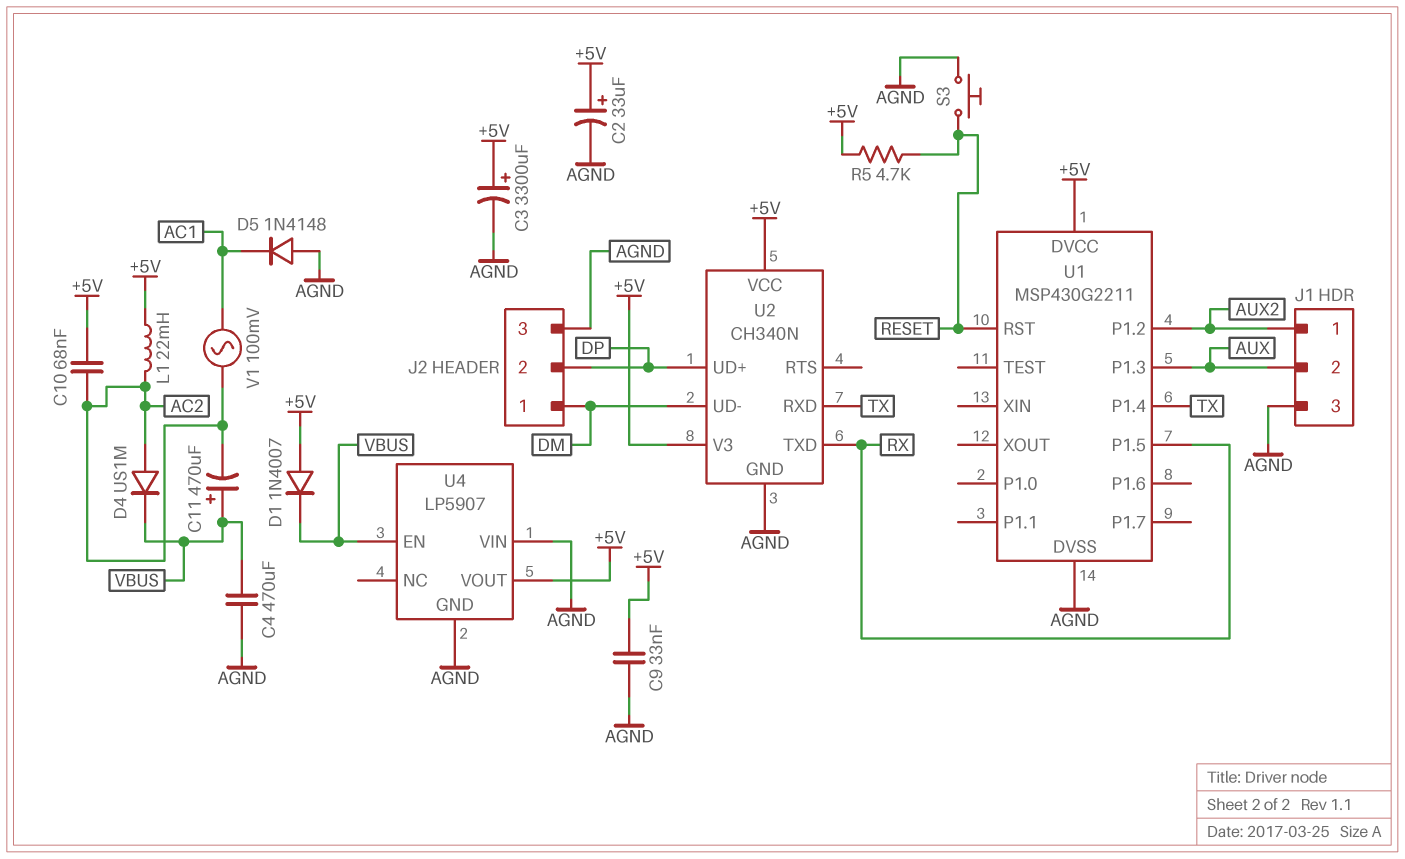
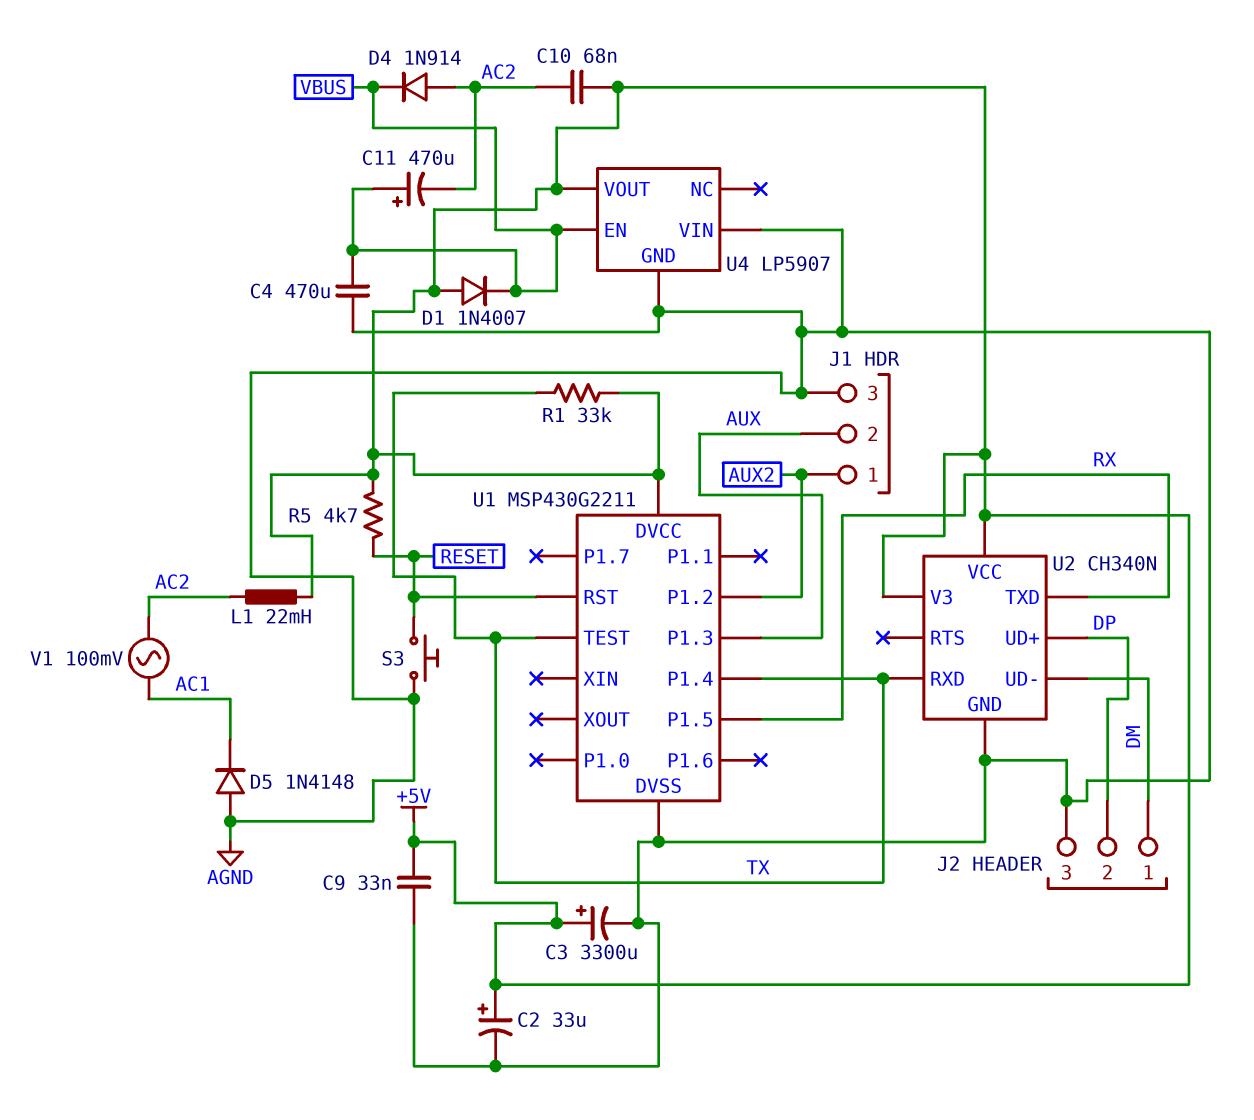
D4: diode US1M (A AC2, K VBUS) -> diode 1N914 (A AC2, K VBUS)
R1: none -> 33k (+5V, TX)
U1 pin TEST: none -> TX

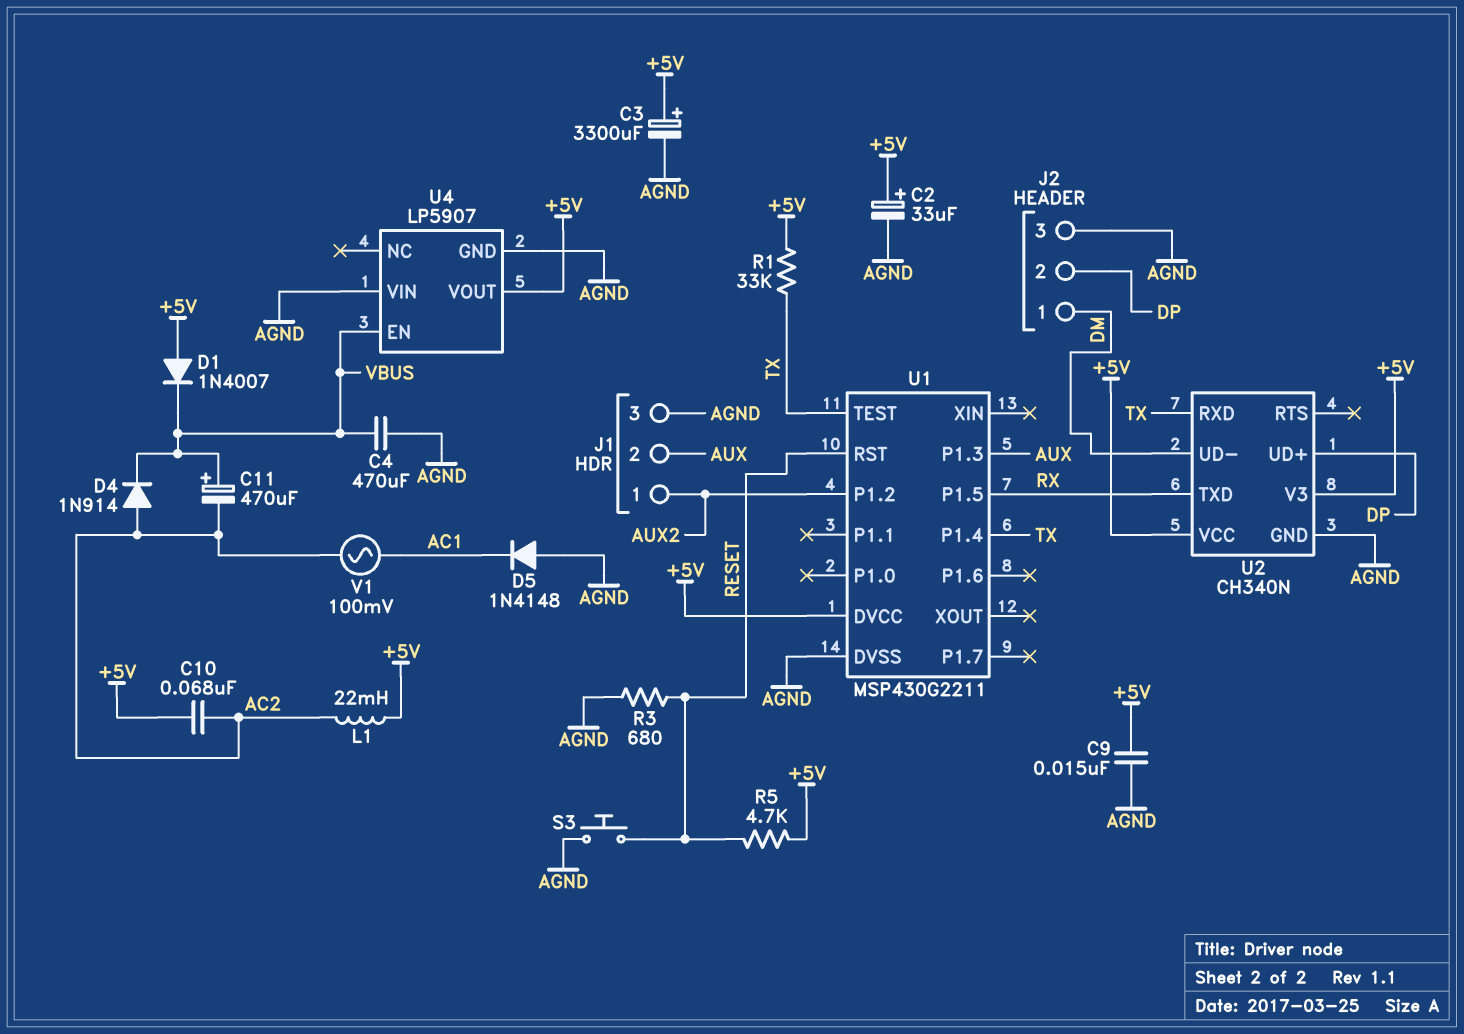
C9: 33nF (+5V, AGND) -> 15nF (+5V, AGND)
R3: none -> 680 (AGND, RESET)

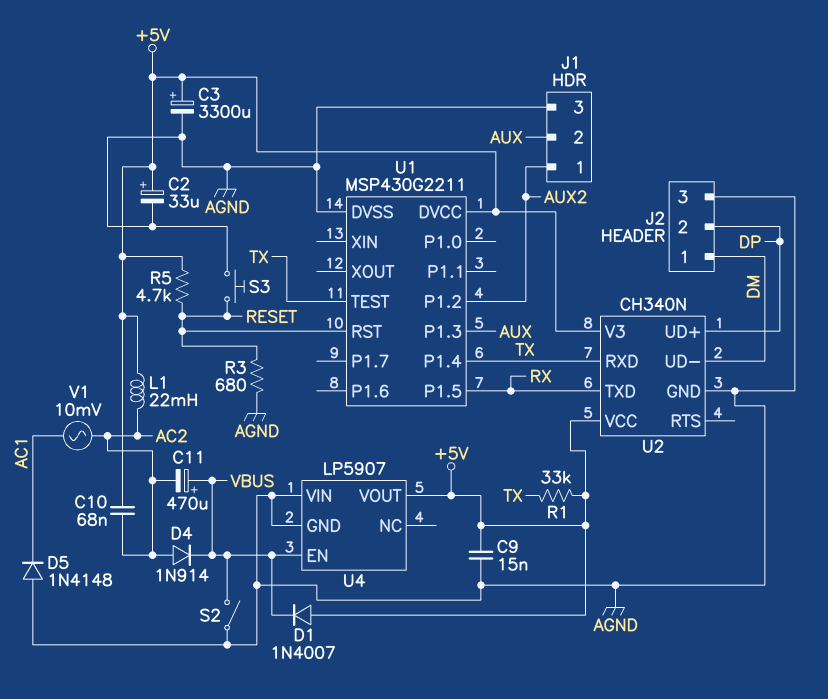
C4: 470uF (AGND, VBUS) -> none
S2: none -> switch (AGND, VBUS)
V1: AC 100mV (AC1, AC2) -> AC 10mV (AC1, AC2)

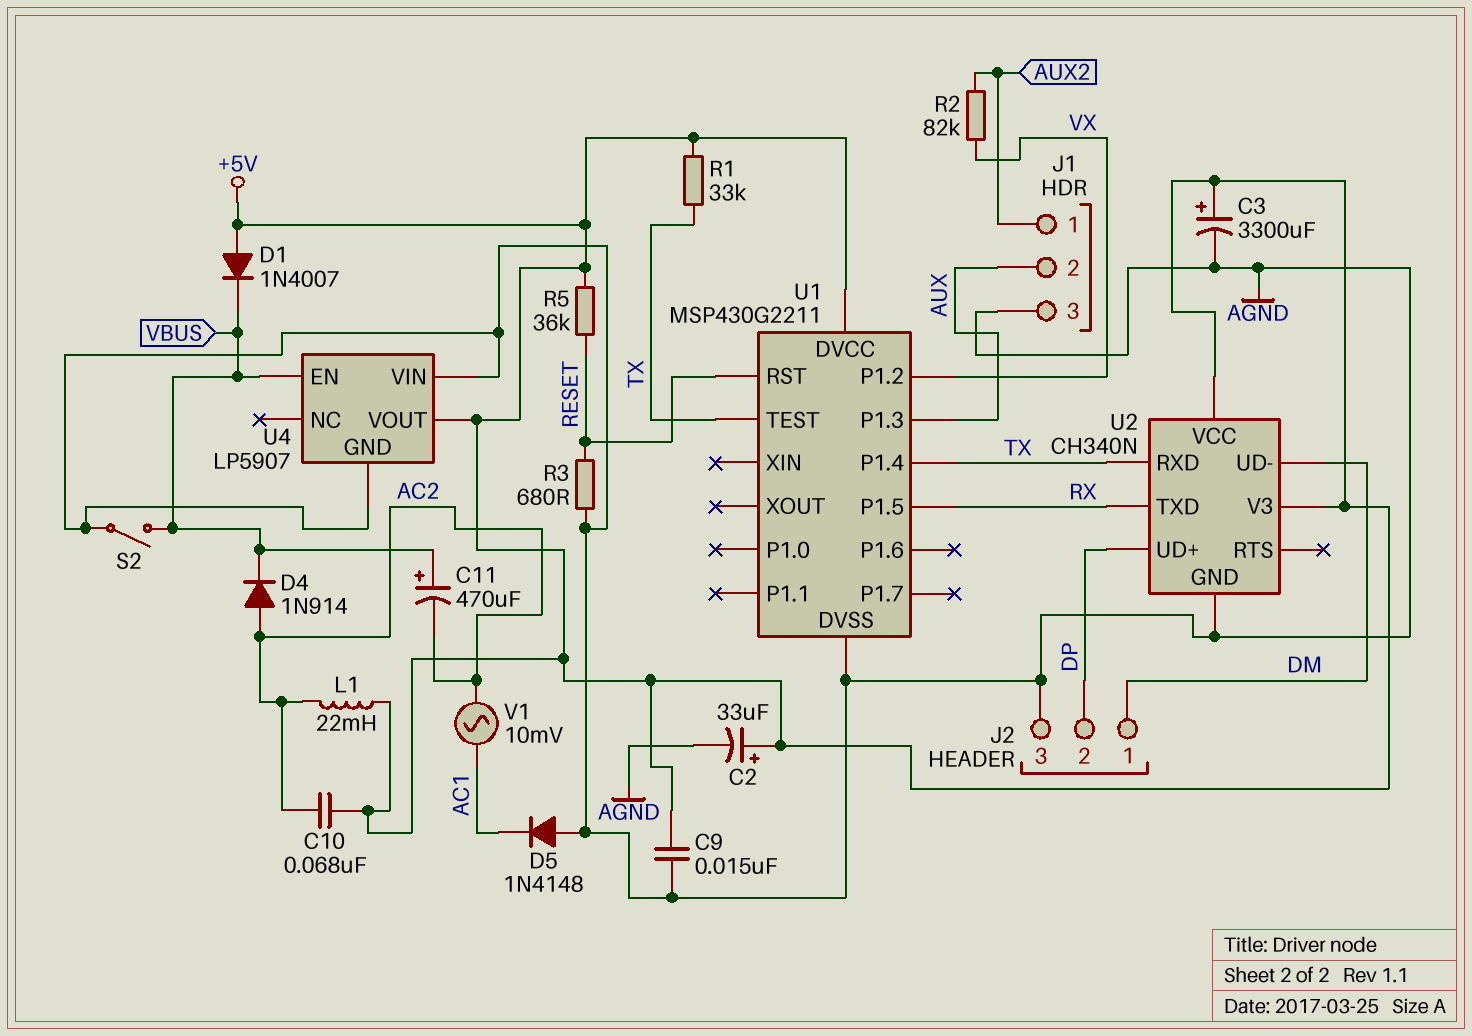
R2: none -> 82k (AUX2, VX)
R5: 4.7k (+5V, RESET) -> 36k (+5V, RESET)
S3: button (AGND, RESET) -> none
U1 pin P1.2: AUX2 -> VX

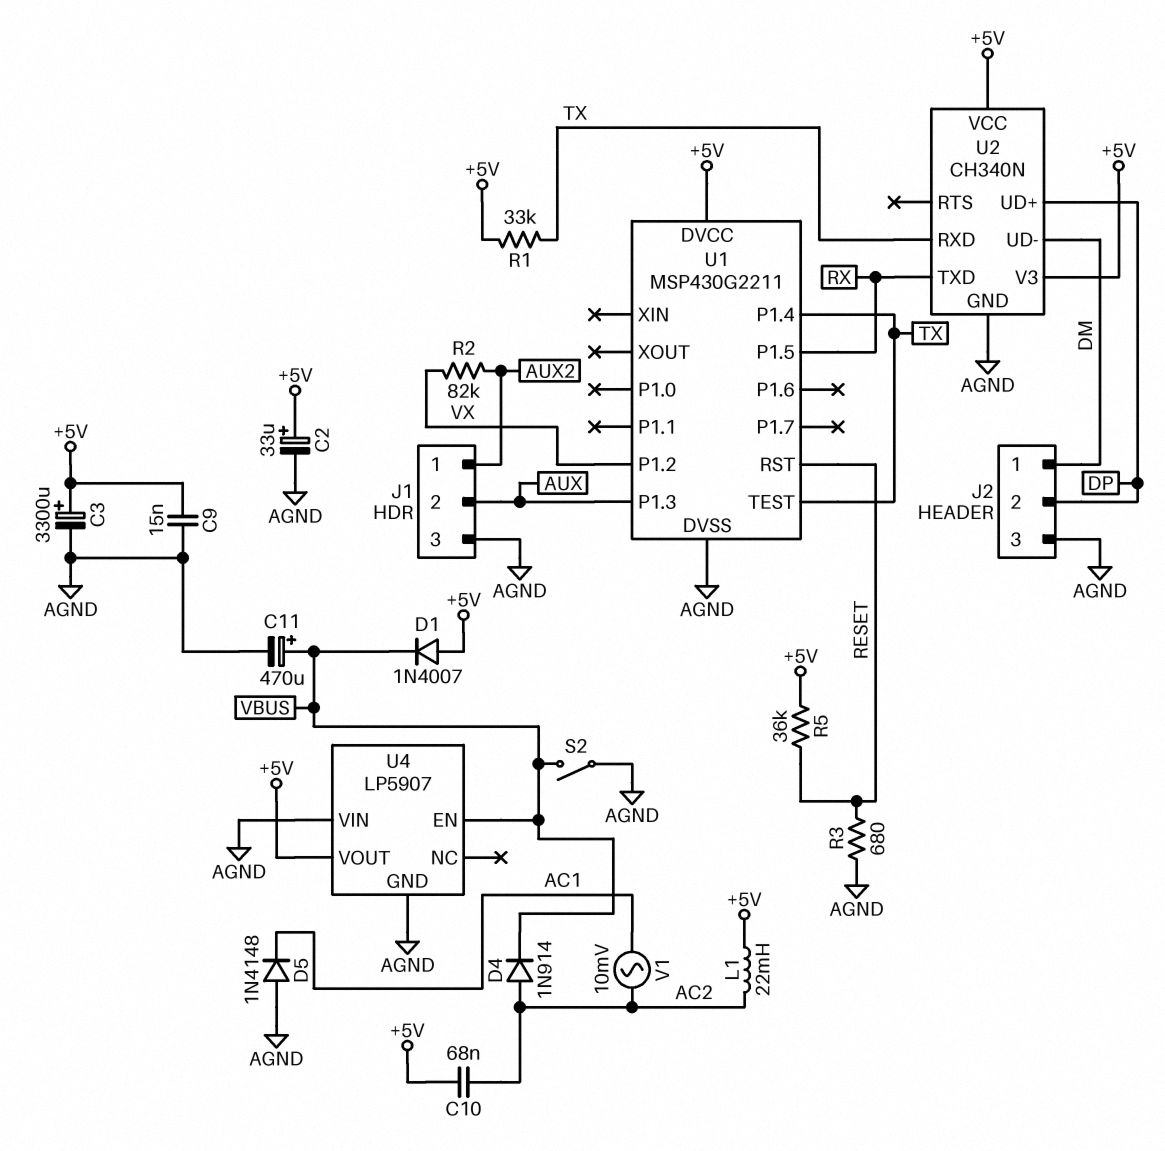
C11: 470uF (plus VBUS, minus AC2) -> 470uF (plus VBUS, minus AGND)

